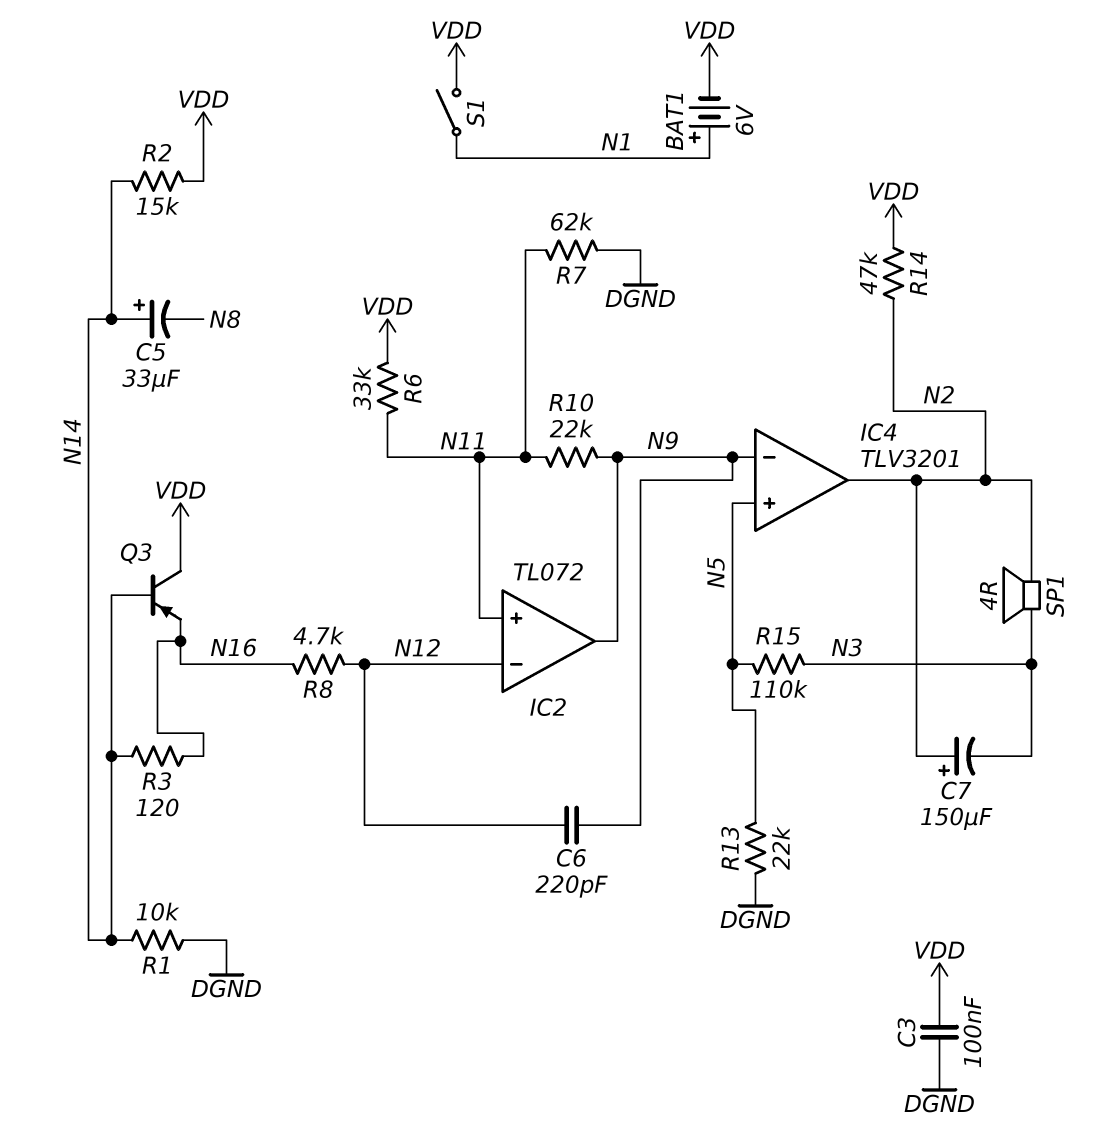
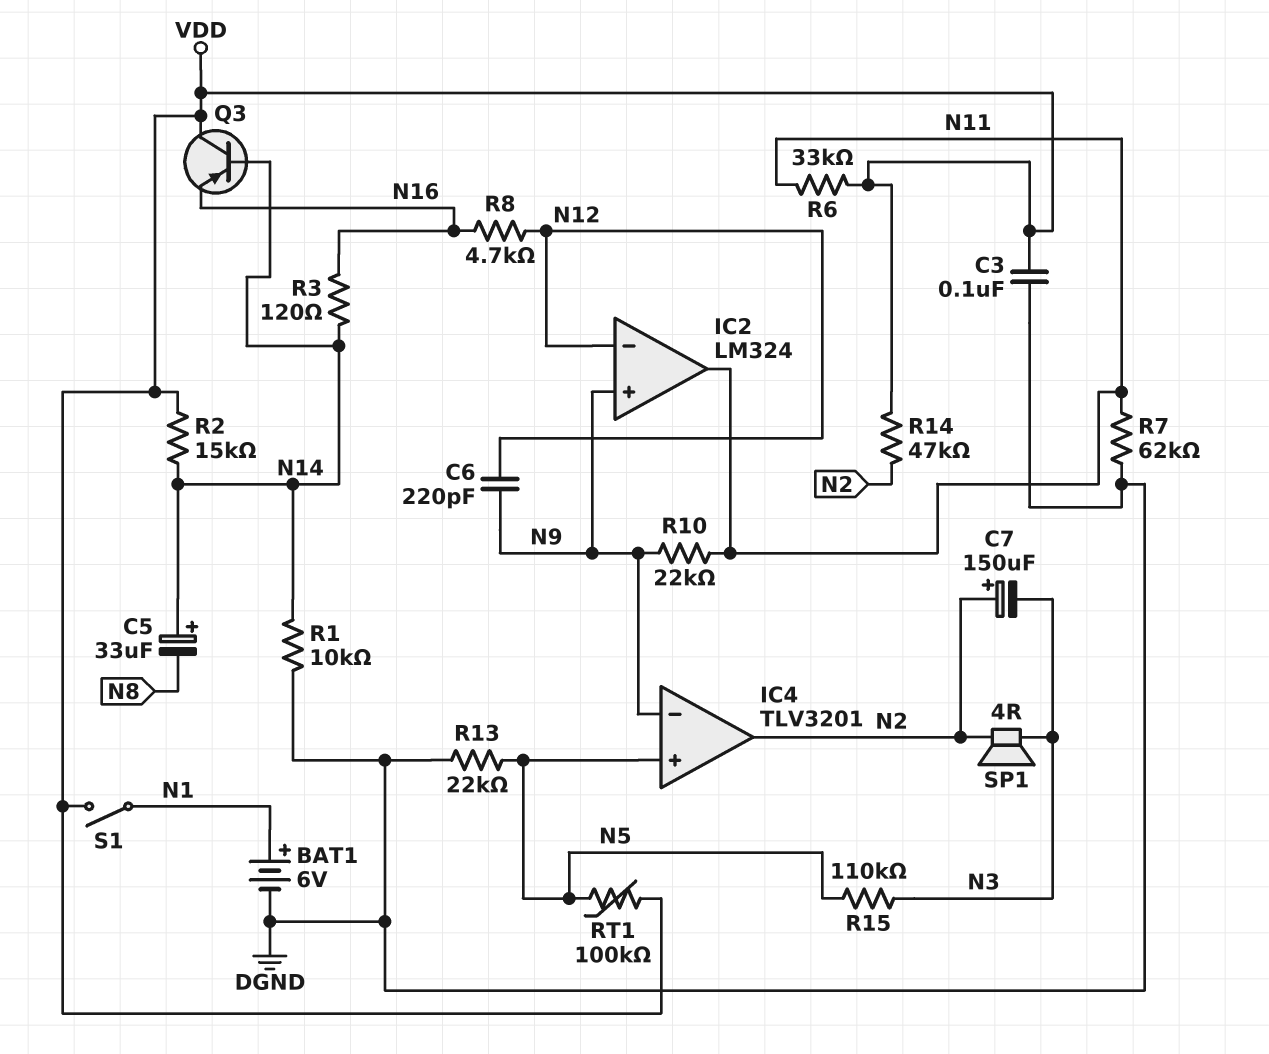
BAT1: 6V (plus N1, minus VDD) -> 6V (plus N1, minus DGND)
IC2: TL072 -> LM324
IC2 pin in+: N11 -> N9
IC2 pin out: N9 -> N11
RT1: none -> 100k (N5, VDD)

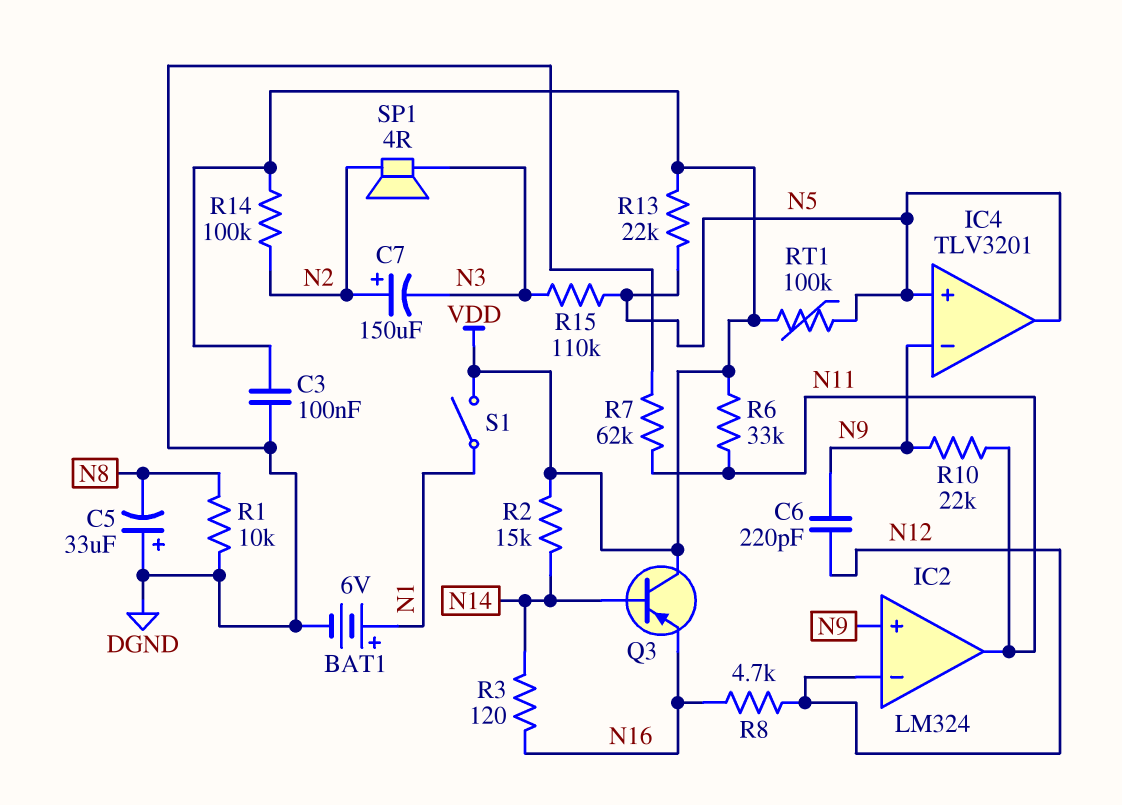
C5: 33uF (plus N14, minus N8) -> 33uF (plus DGND, minus N8)
IC4 pin out: N2 -> N5
R1: 10k (DGND, N14) -> 10k (DGND, N8)
R13: 22k (DGND, N5) -> 22k (N5, VDD)
R14: 47k (N2, VDD) -> 100k (N2, VDD)

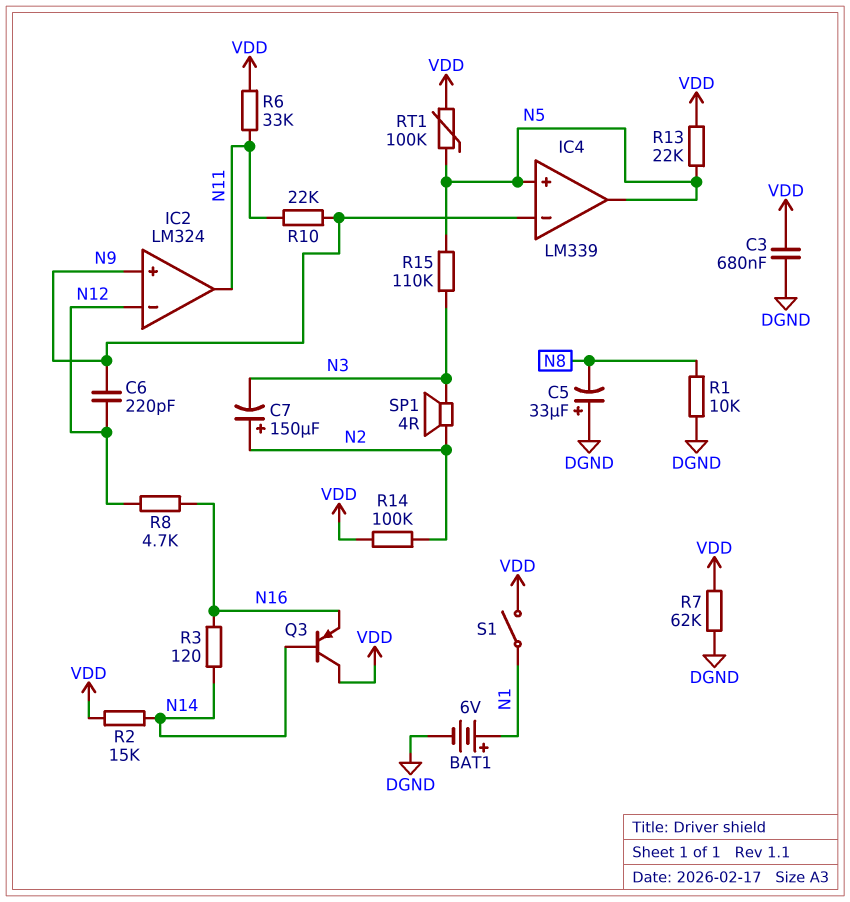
C3: 100nF (DGND, VDD) -> 680nF (DGND, VDD)
IC4: TLV3201 -> LM339
R7: 62k (DGND, N11) -> 62k (DGND, VDD)

